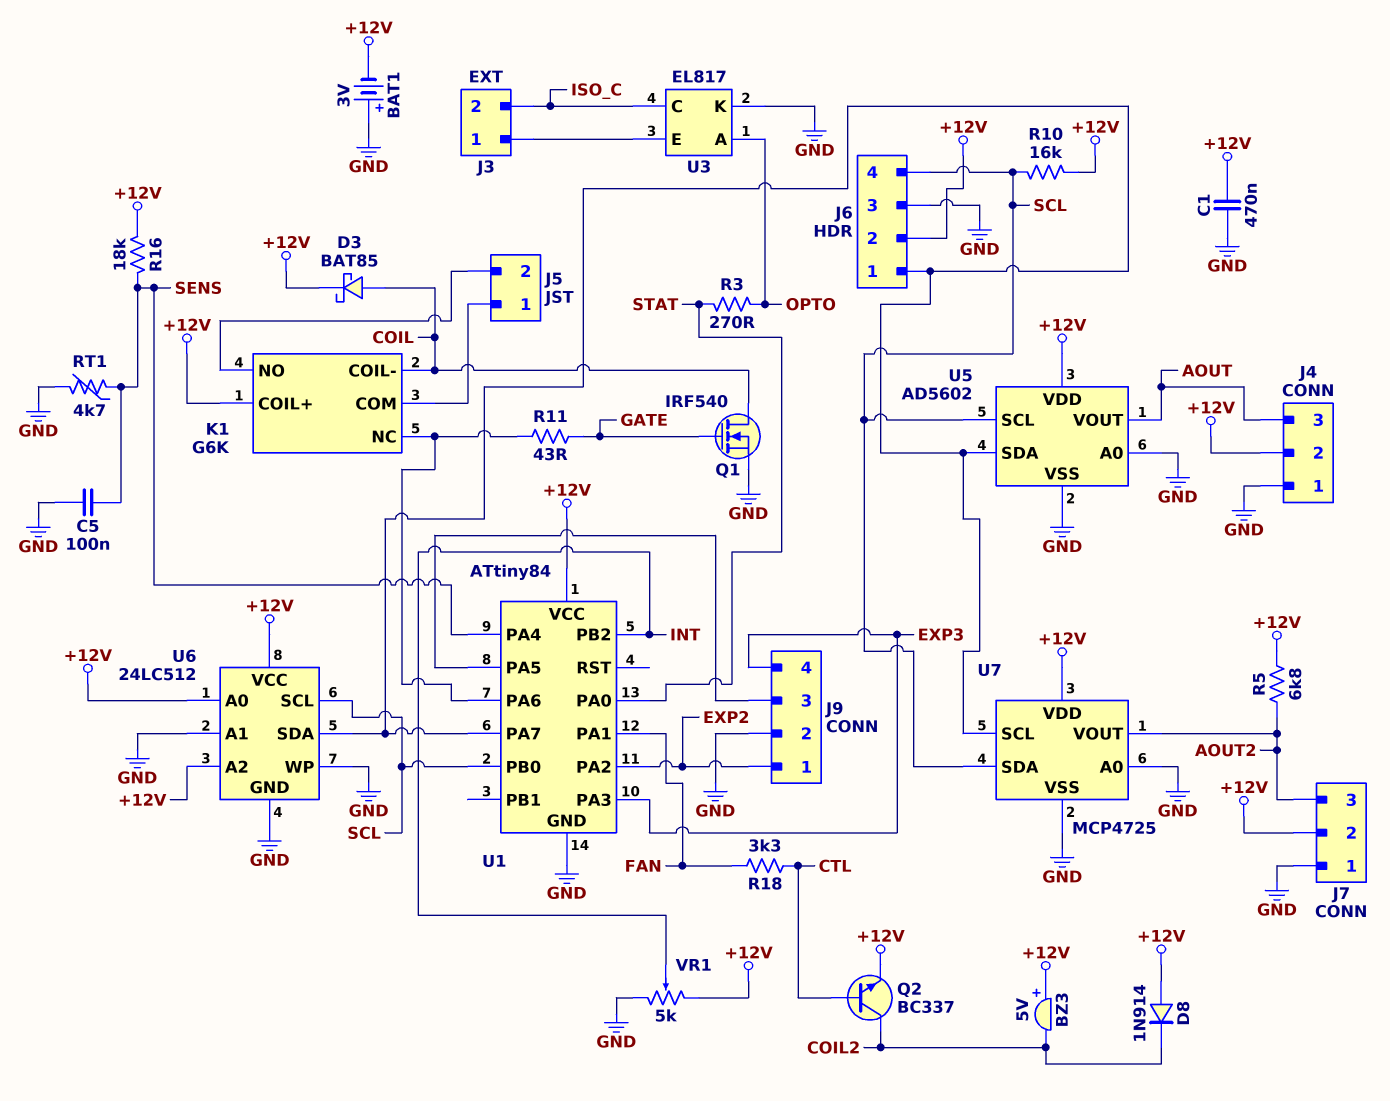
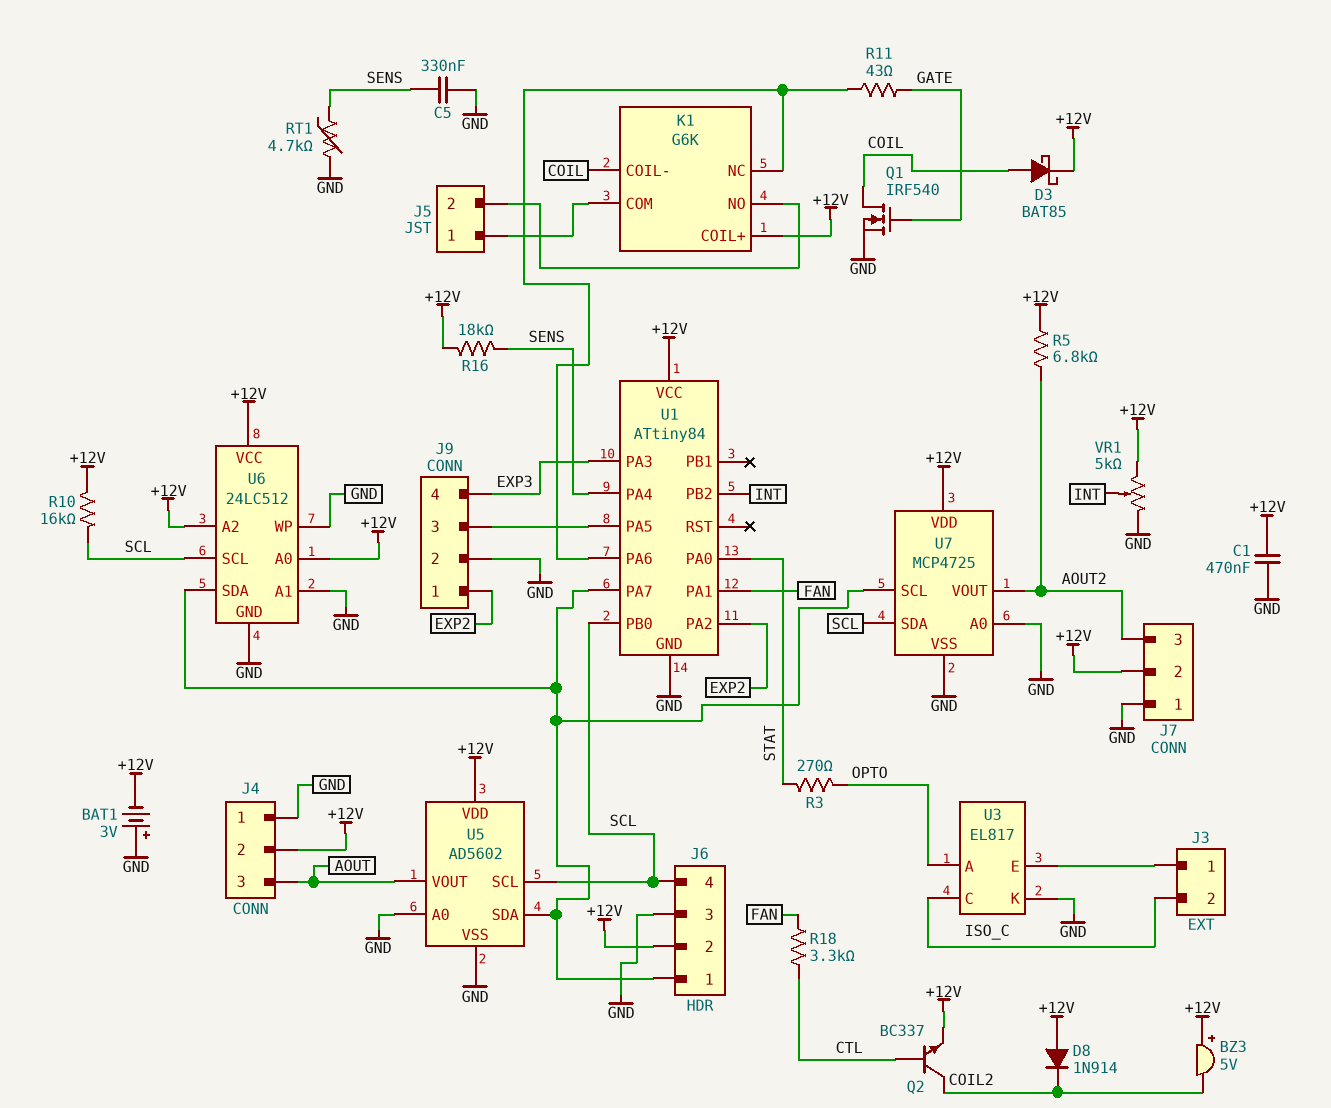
C5: 100nF (GND, SENS) -> 330nF (GND, SENS)

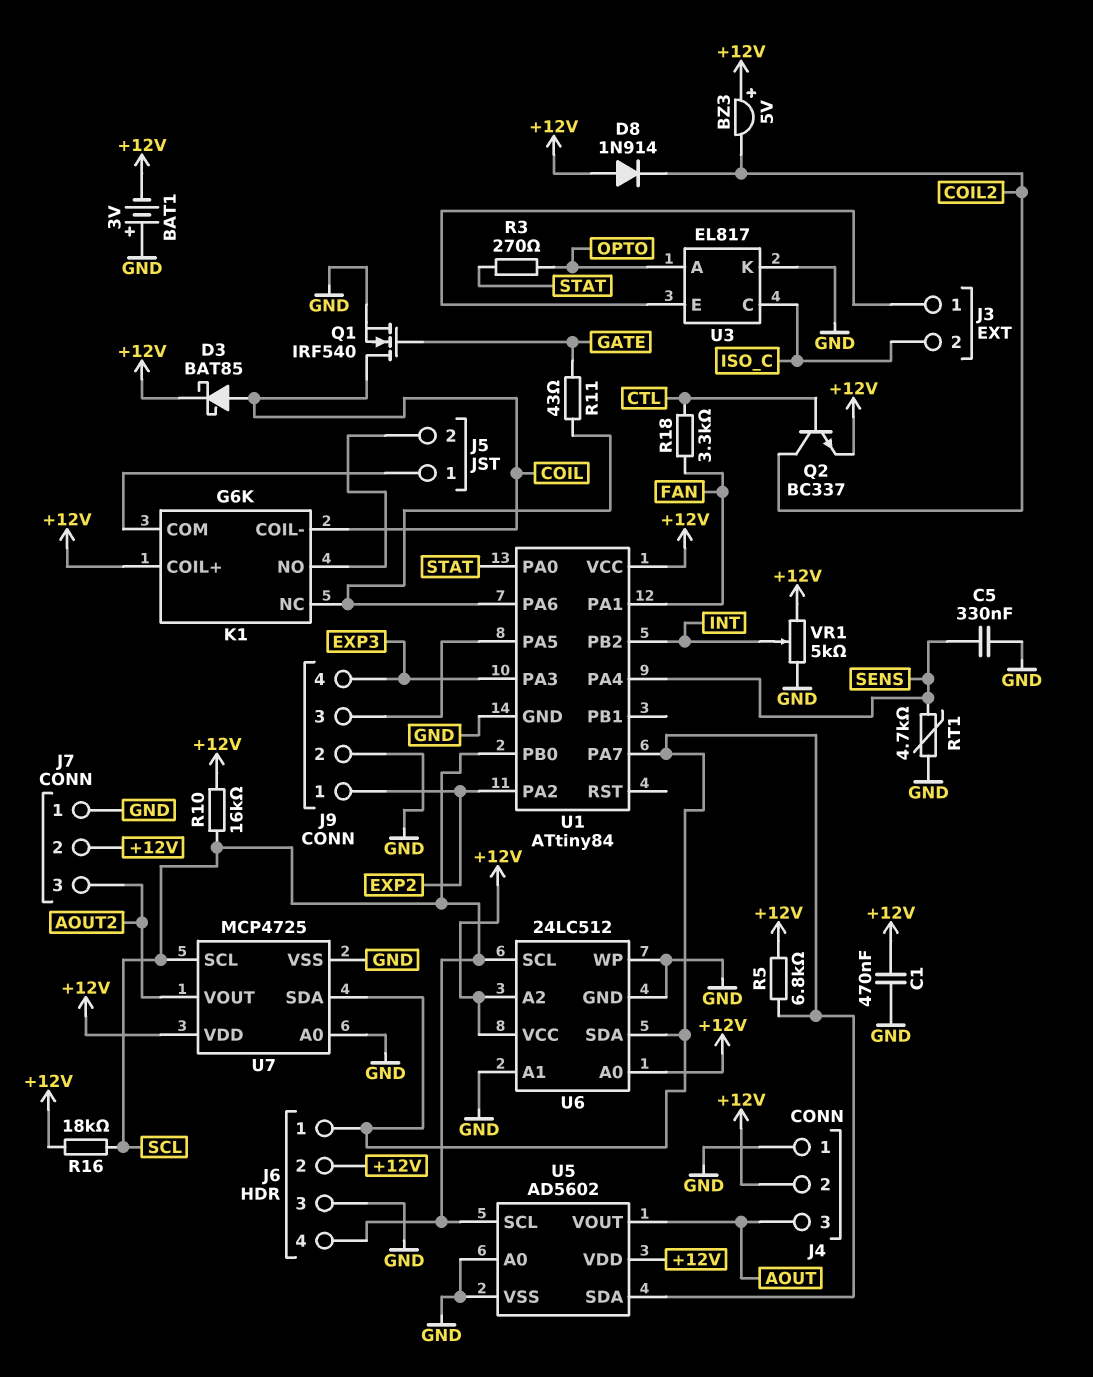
R5: 6.8k (+12V, AOUT2) -> 6.8k (+12V, J6/1)
R16: 18k (+12V, SENS) -> 18k (+12V, SCL)
U7 pin SCL: J6/1 -> SCL
U7 pin SDA: SCL -> J6/1

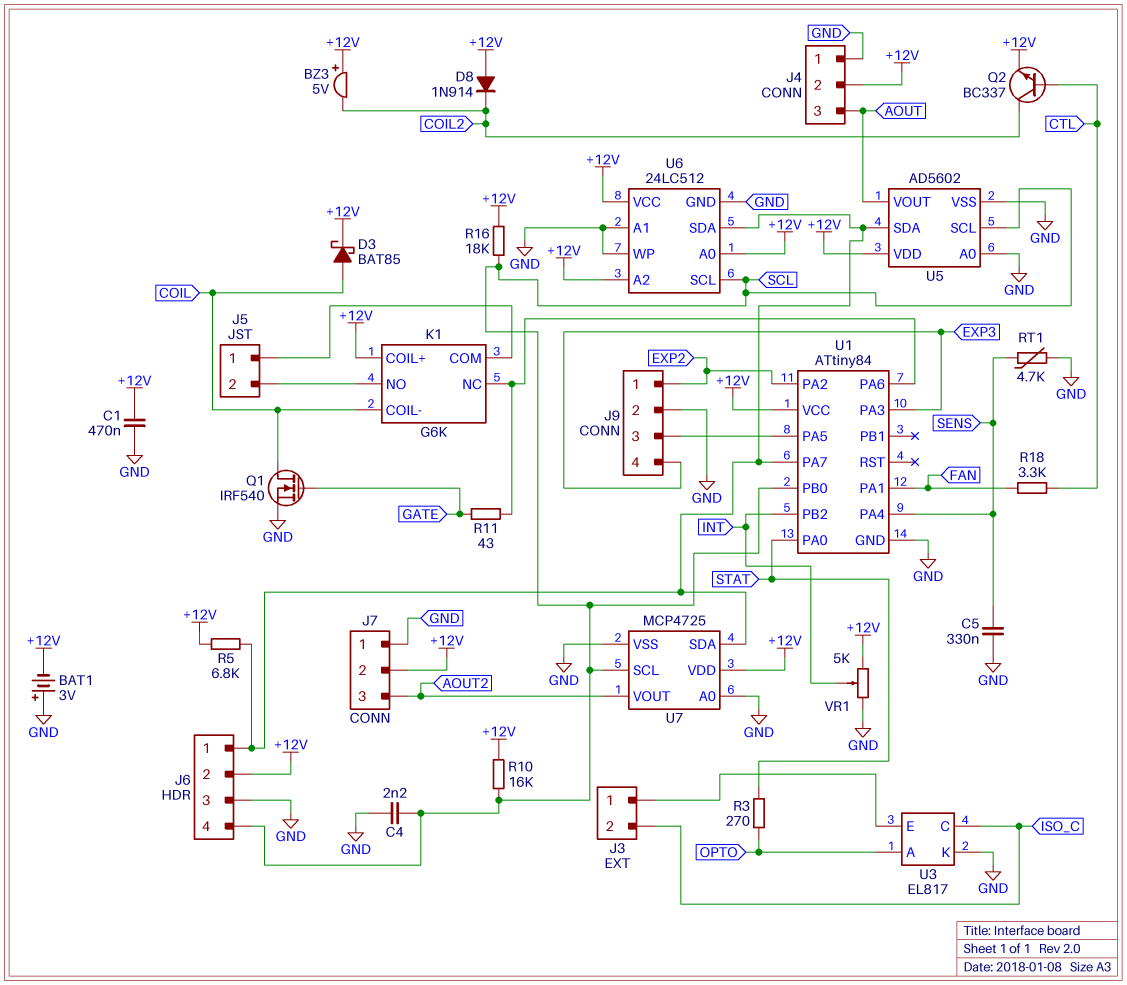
C4: none -> 2.2nF (GND, SCL)

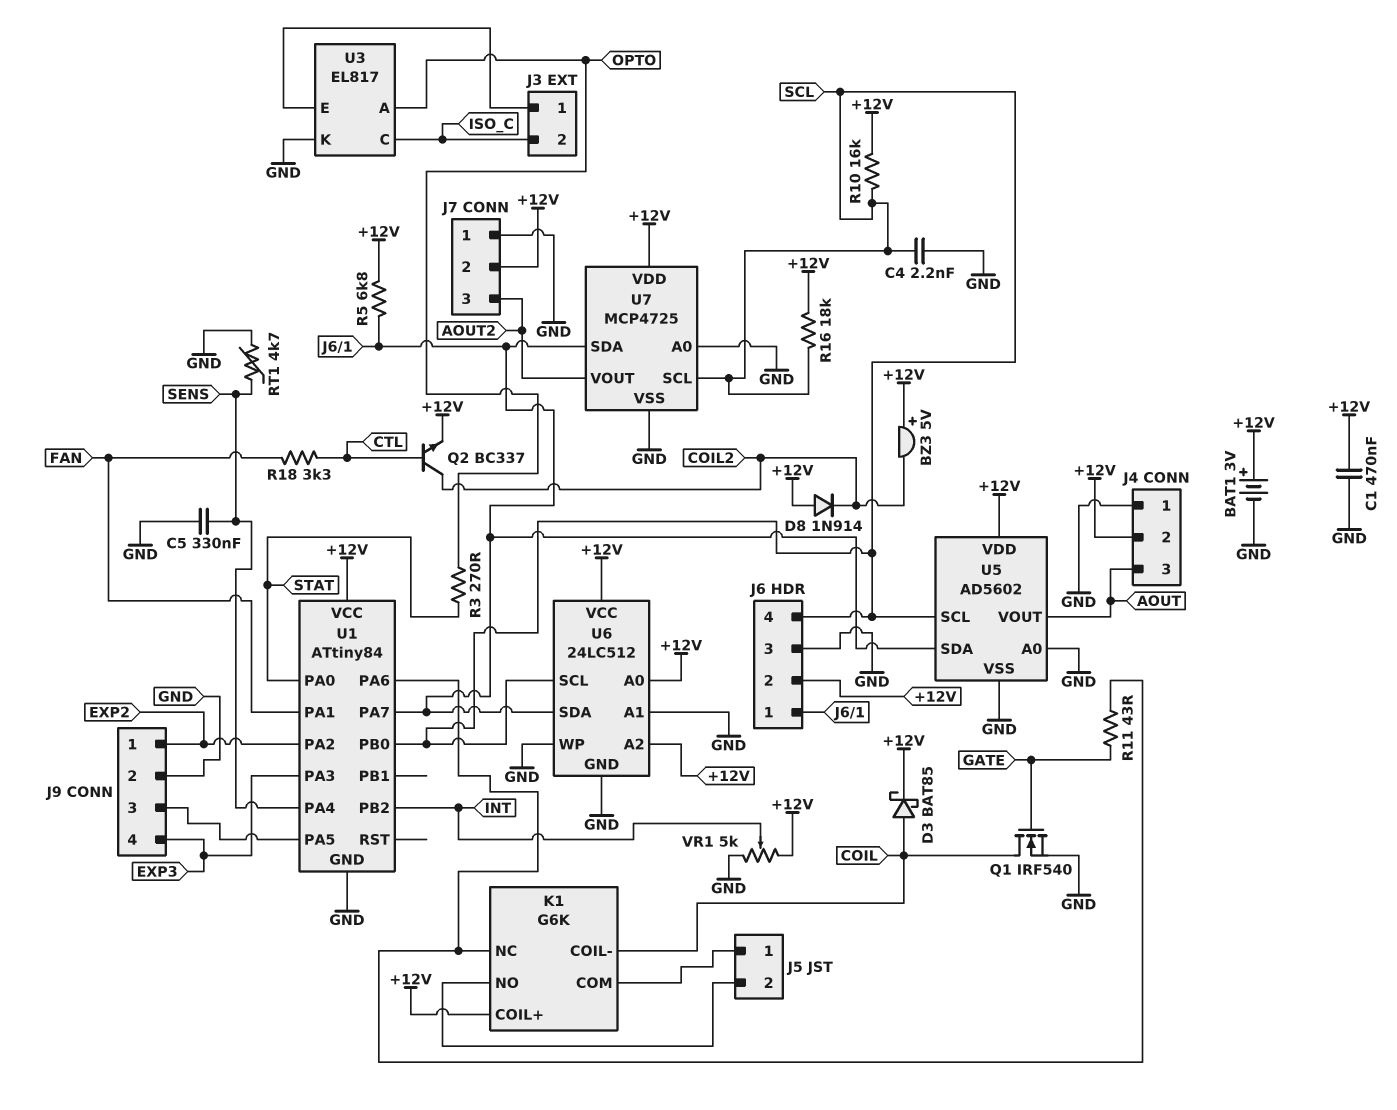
BAT1: 3V (plus GND, minus +12V) -> 3V (plus +12V, minus GND)

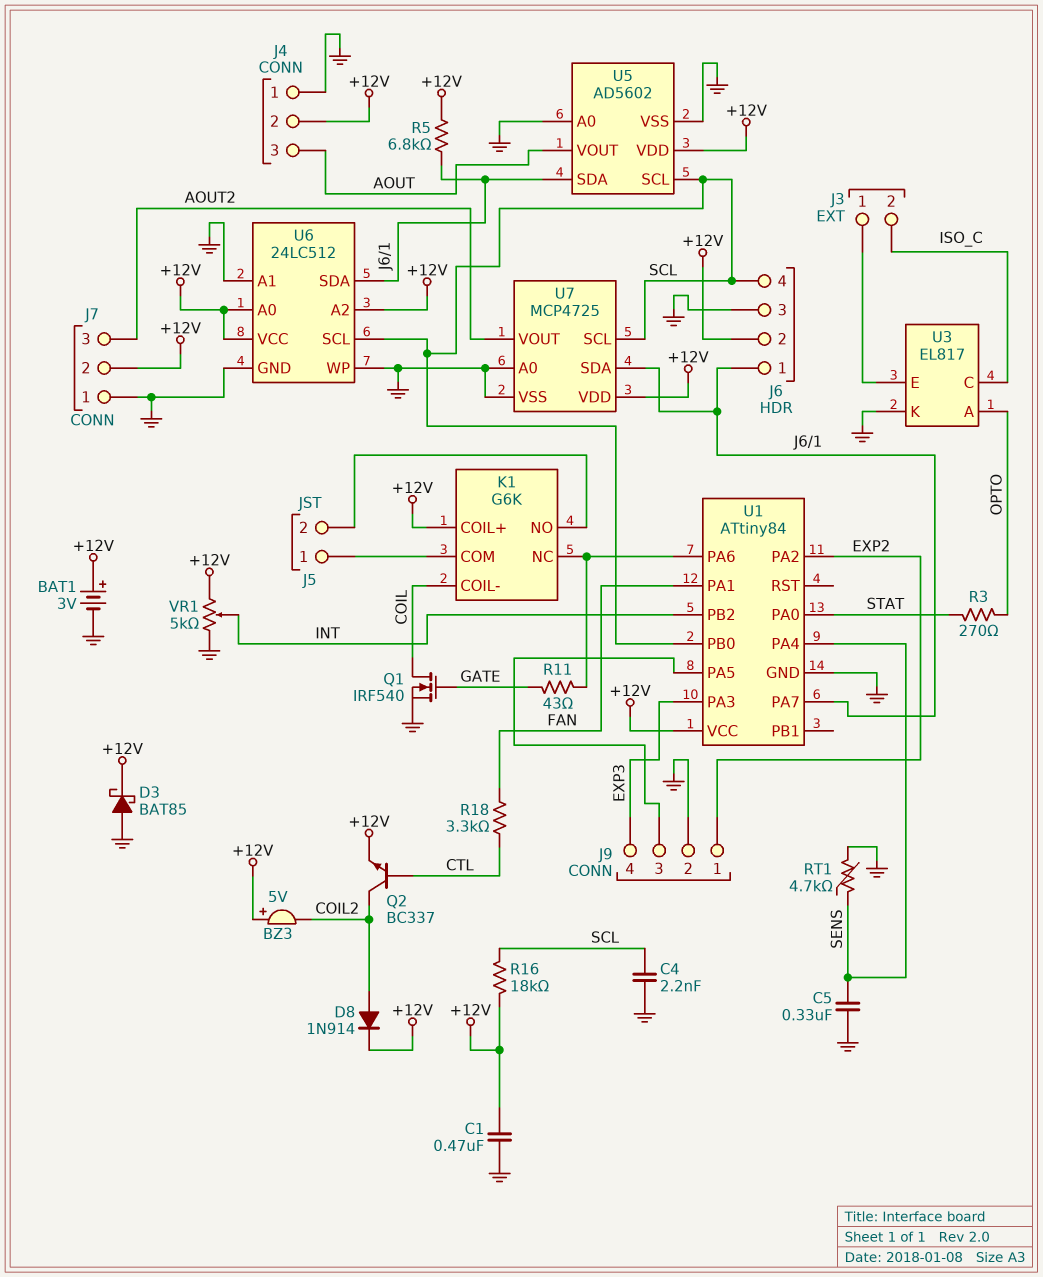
D3: schottky BAT85 (A COIL, K +12V) -> schottky BAT85 (A GND, K +12V)
D8: diode 1N914 (A +12V, K COIL2) -> diode 1N914 (A COIL2, K +12V)
R10: 16k (+12V, SCL) -> none

